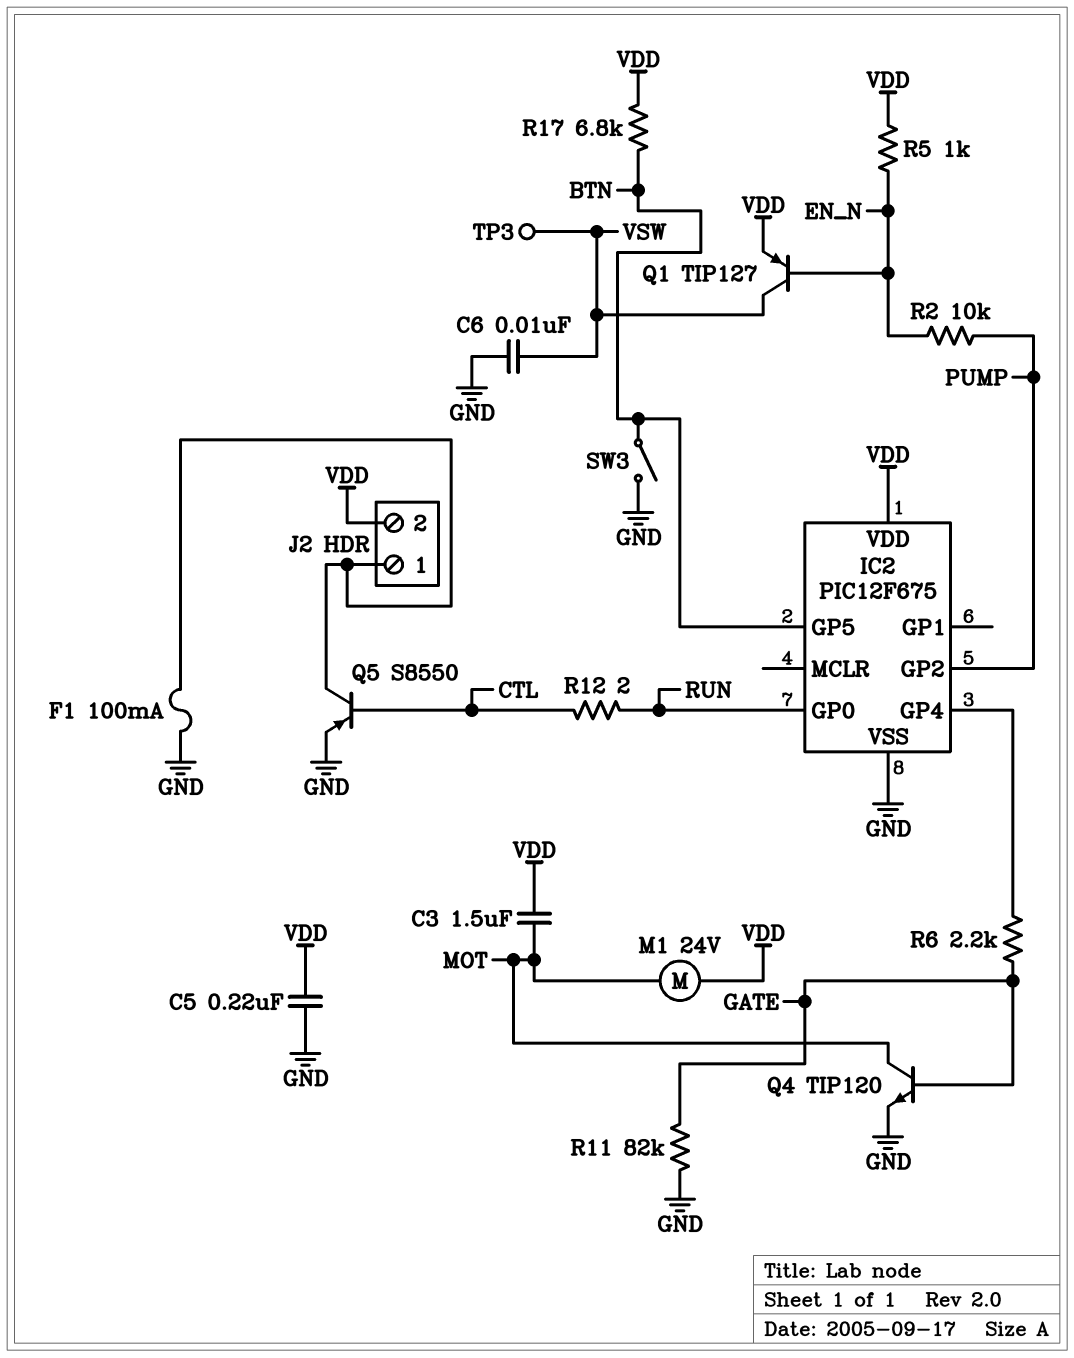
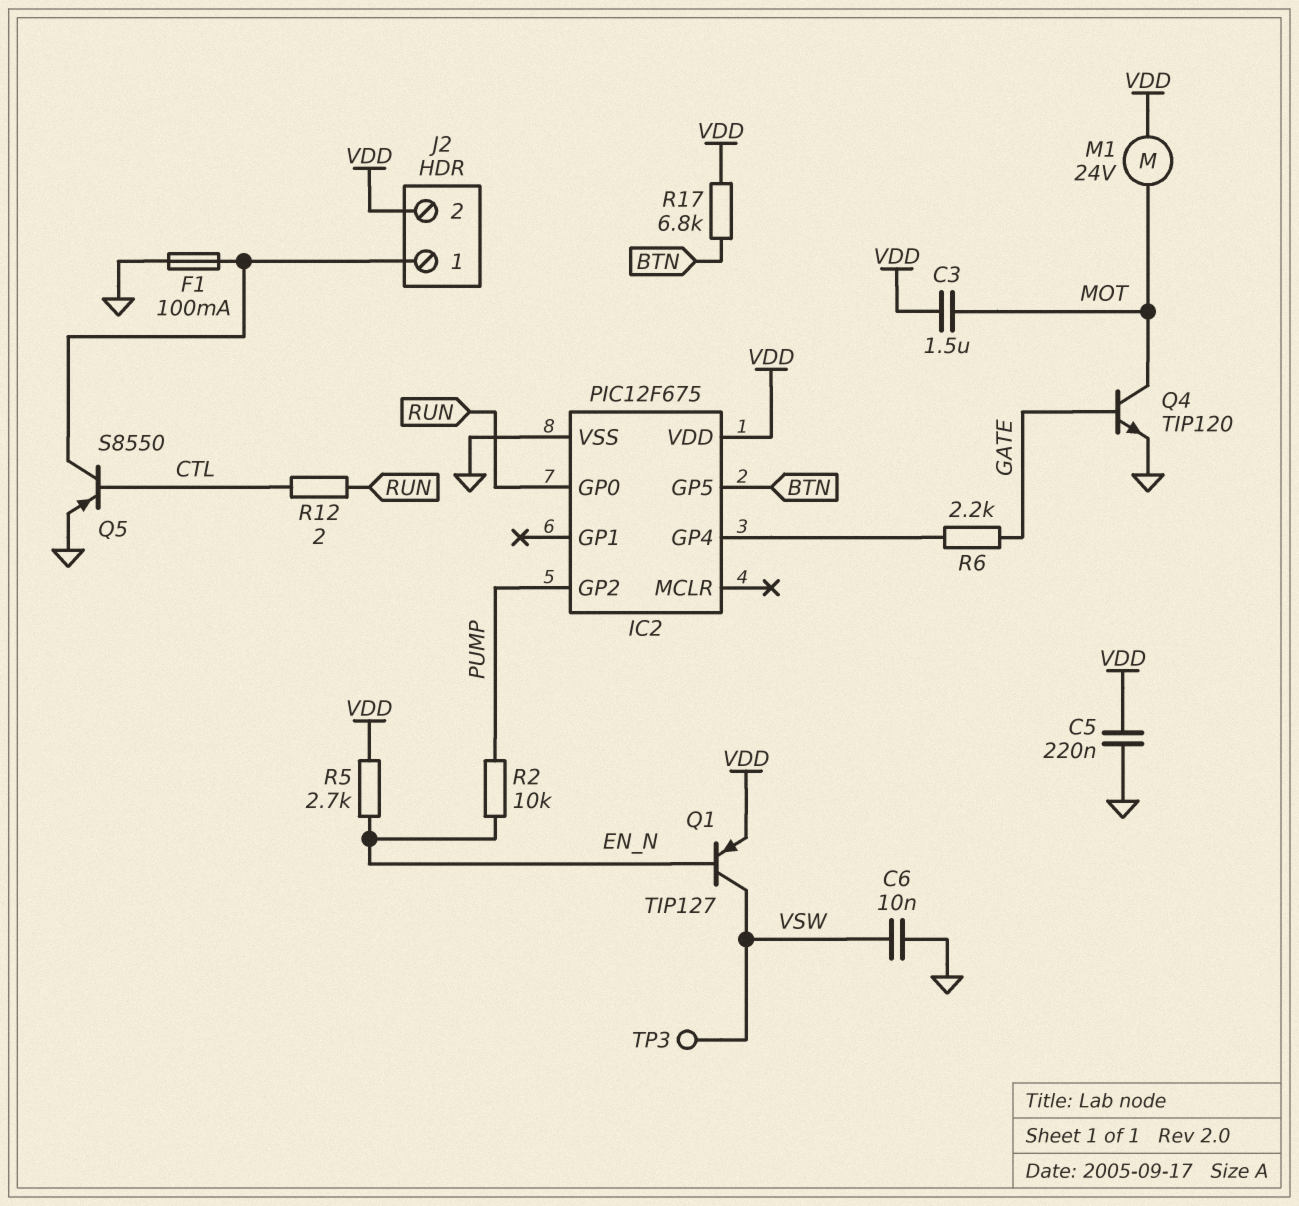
R5: 1k (EN_N, VDD) -> 2.7k (EN_N, VDD)
R11: 82k (GATE, GND) -> none
SW3: switch (BTN, GND) -> none

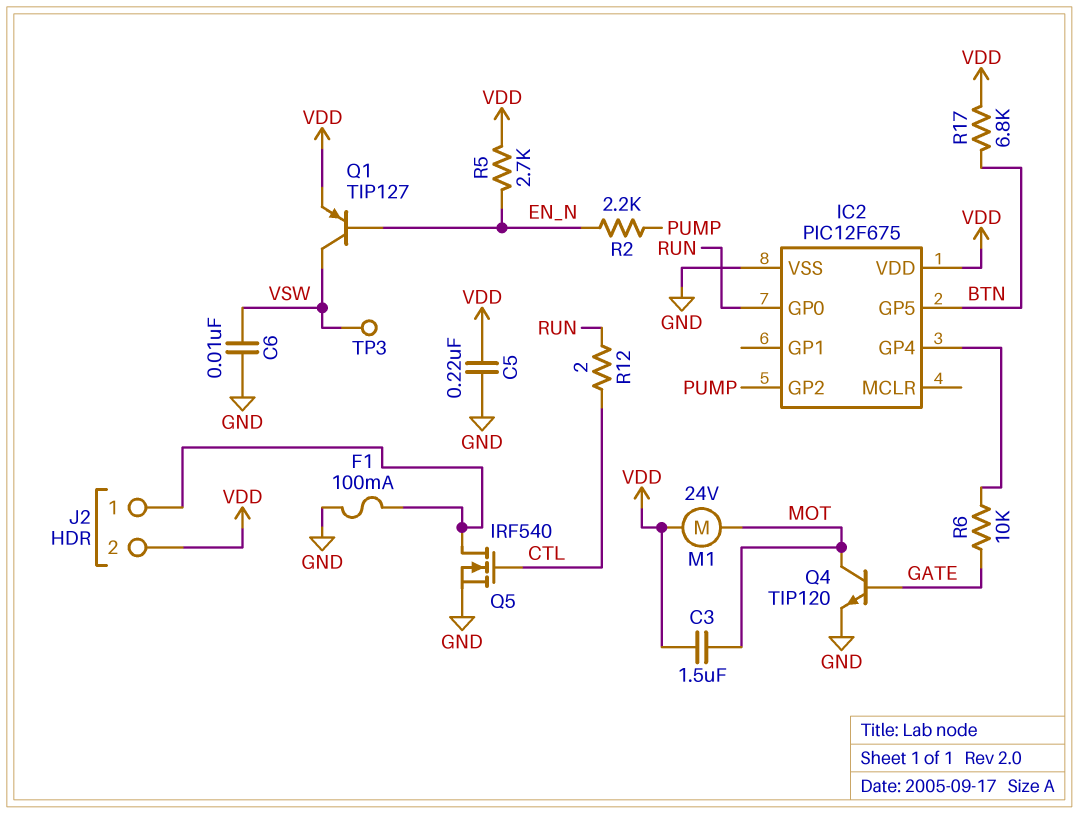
Q5: PNP S8550 (B CTL, C J2/1, E GND) -> NMOS IRF540 (G CTL, D J2/1, S GND)
R2: 10k (EN_N, PUMP) -> 2.2k (EN_N, PUMP)
R6: 2.2k (GATE, IC2/GP4) -> 10k (GATE, IC2/GP4)

